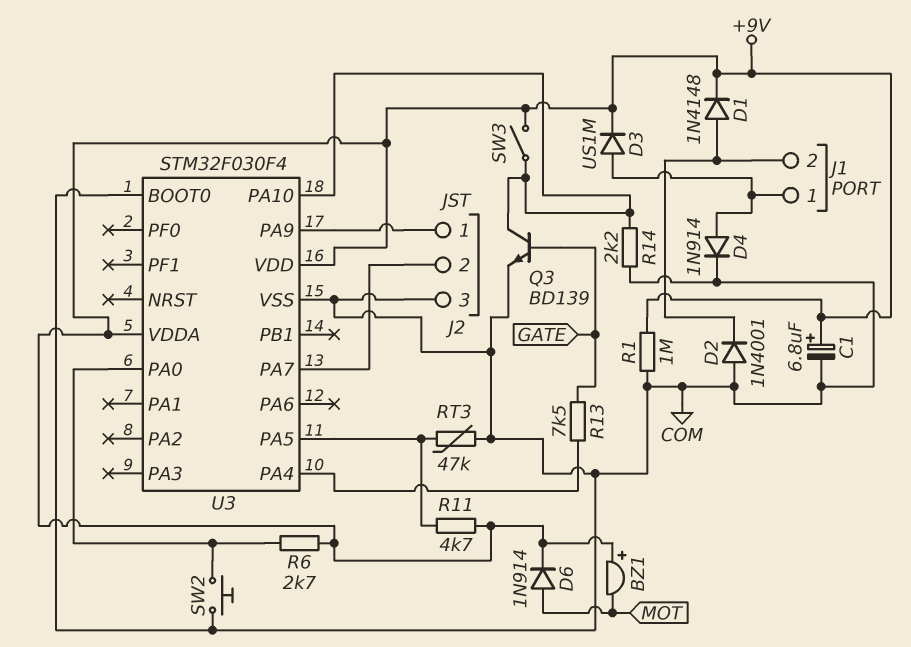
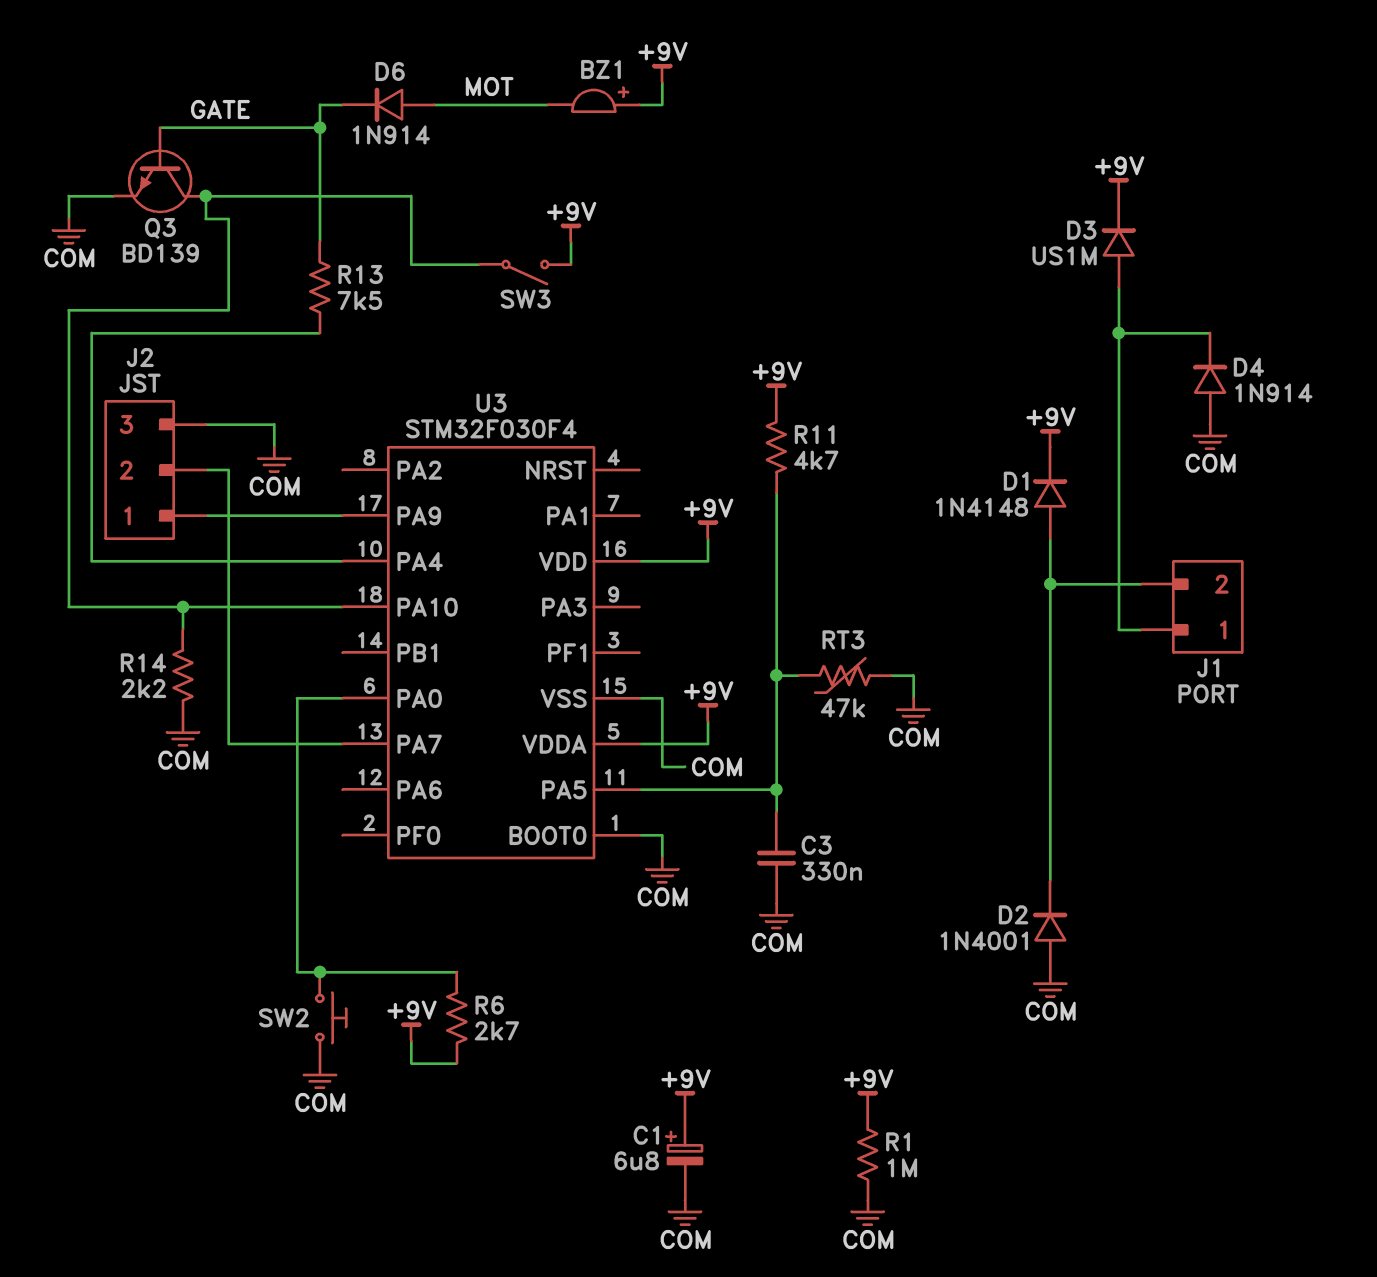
C3: none -> 330nF (COM, U3/PA5)
D4: diode 1N914 (A J1/1, K COM) -> diode 1N914 (A COM, K J1/1)
D6: diode 1N914 (A MOT, K +9V) -> diode 1N914 (A MOT, K GATE)

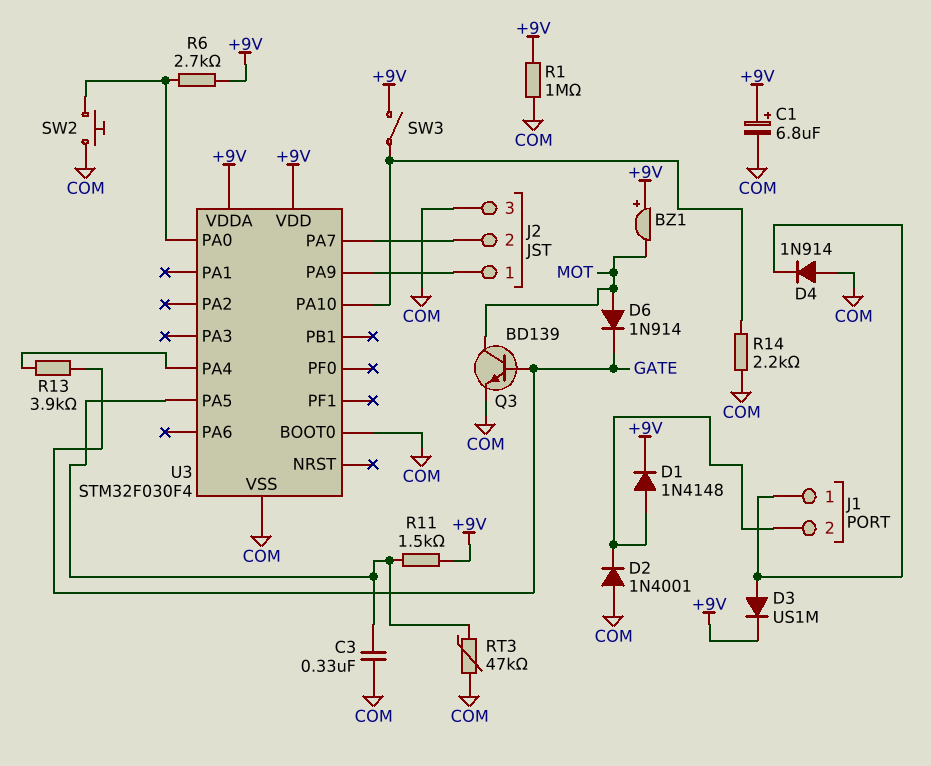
Q3: NPN BD139 (B GATE, C U3/PA10, E COM) -> NPN BD139 (B GATE, C MOT, E COM)
R11: 4.7k (+9V, U3/PA5) -> 1.5k (+9V, U3/PA5)
R13: 7.5k (GATE, U3/PA4) -> 3.9k (GATE, U3/PA4)

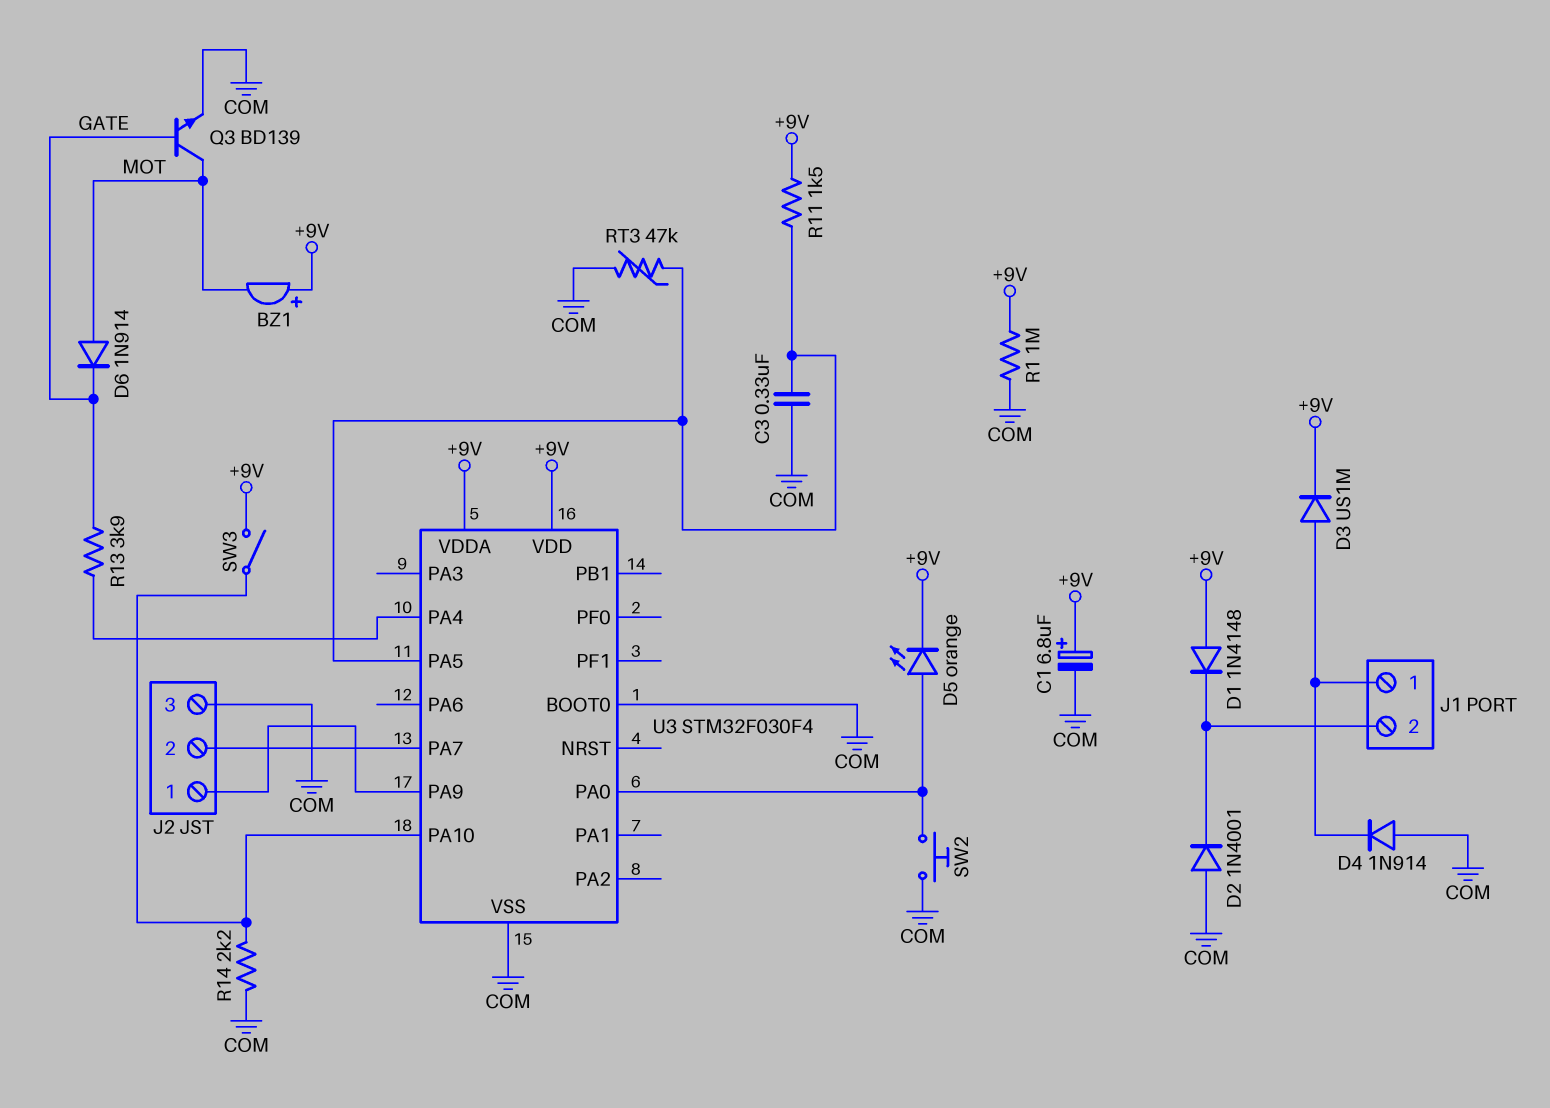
D1: diode 1N4148 (A J1/2, K +9V) -> diode 1N4148 (A +9V, K J1/2)
D5: none -> LED orange (A U3/PA0, K +9V)
R6: 2.7k (+9V, U3/PA0) -> none

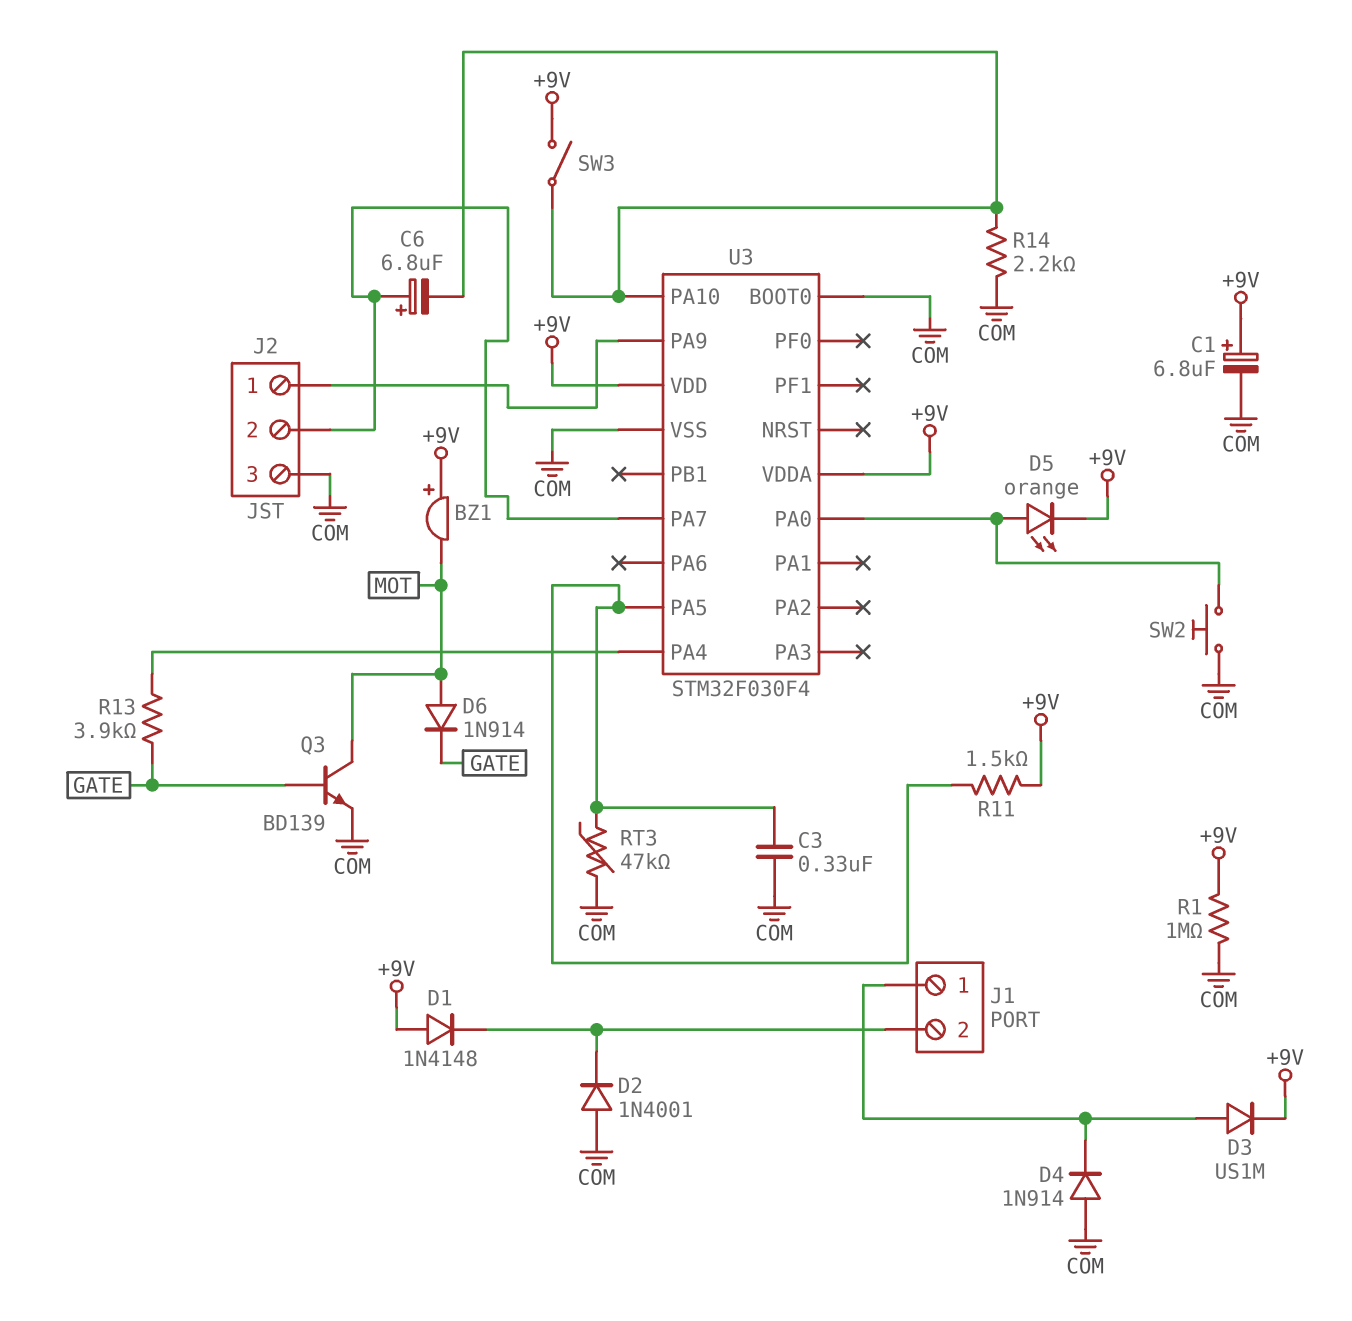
C6: none -> 6.8uF (plus J2/2, minus U3/PA10)

